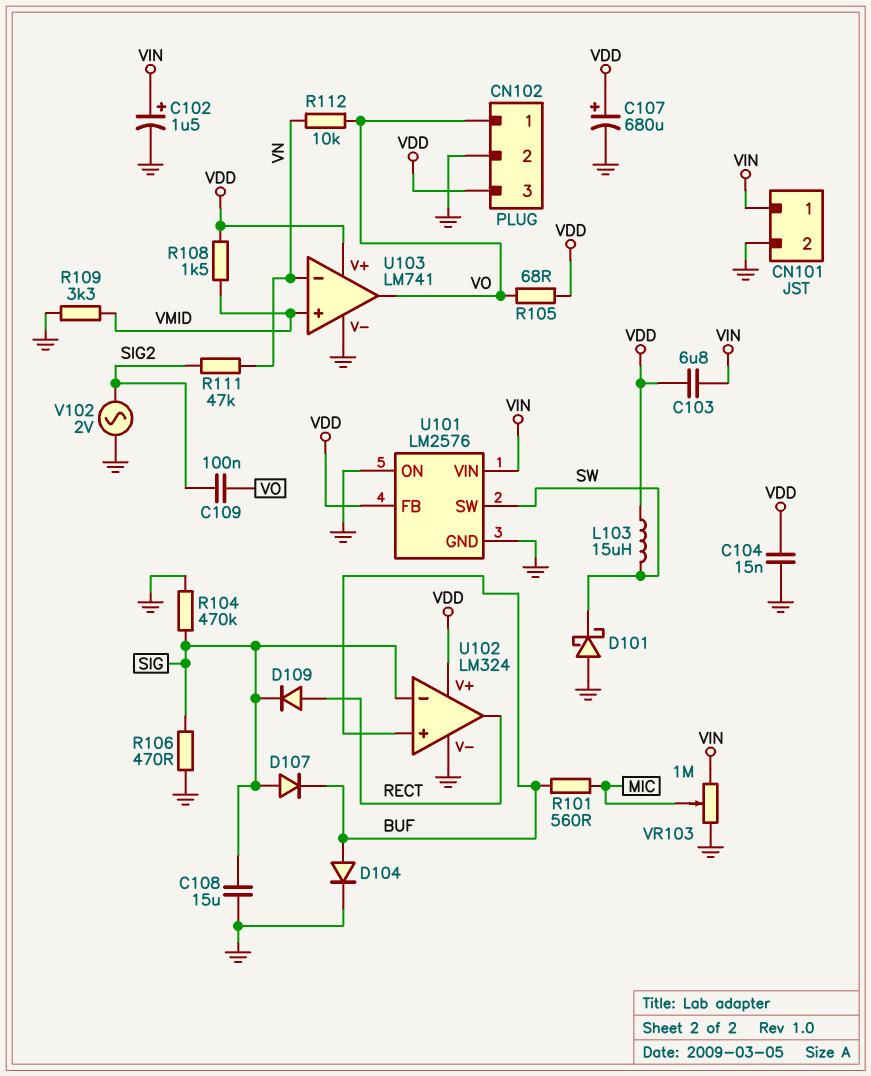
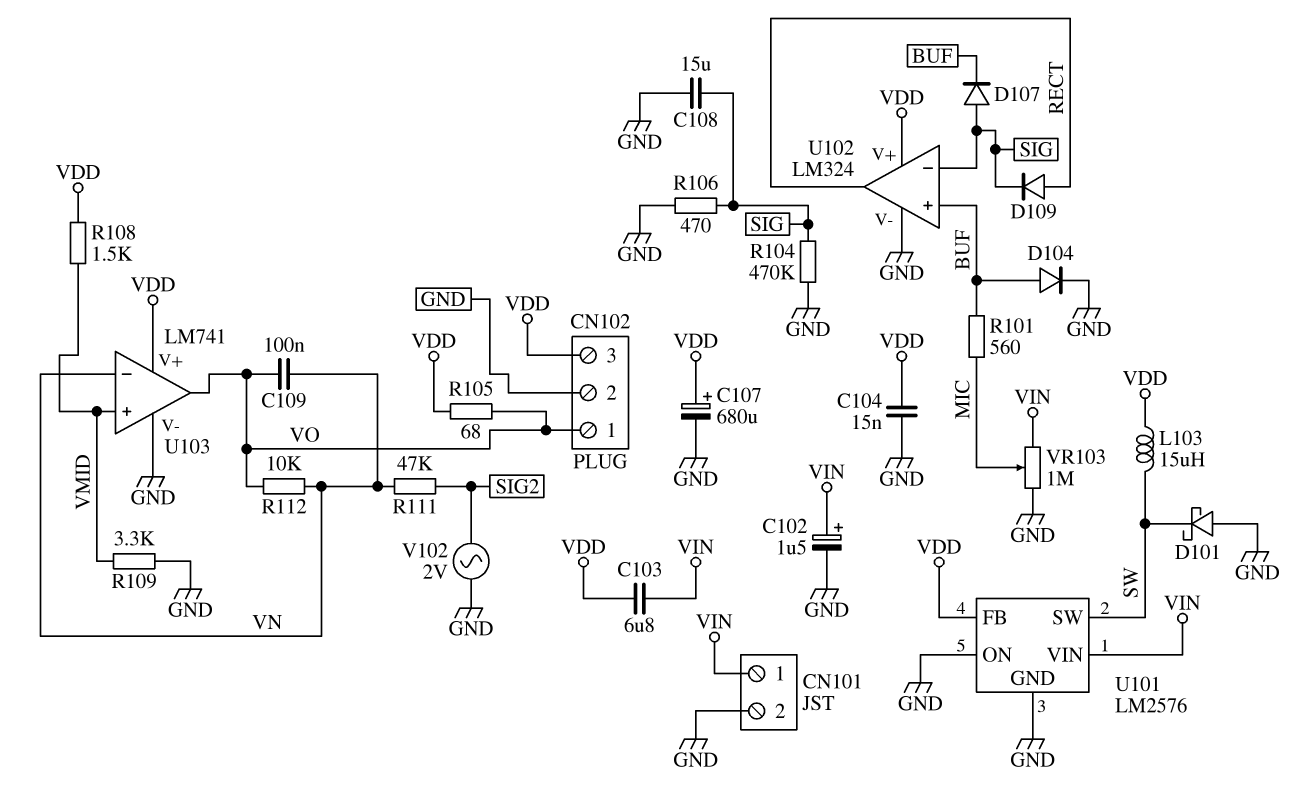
C109: 100nF (SIG2, VO) -> 100nF (VN, VO)

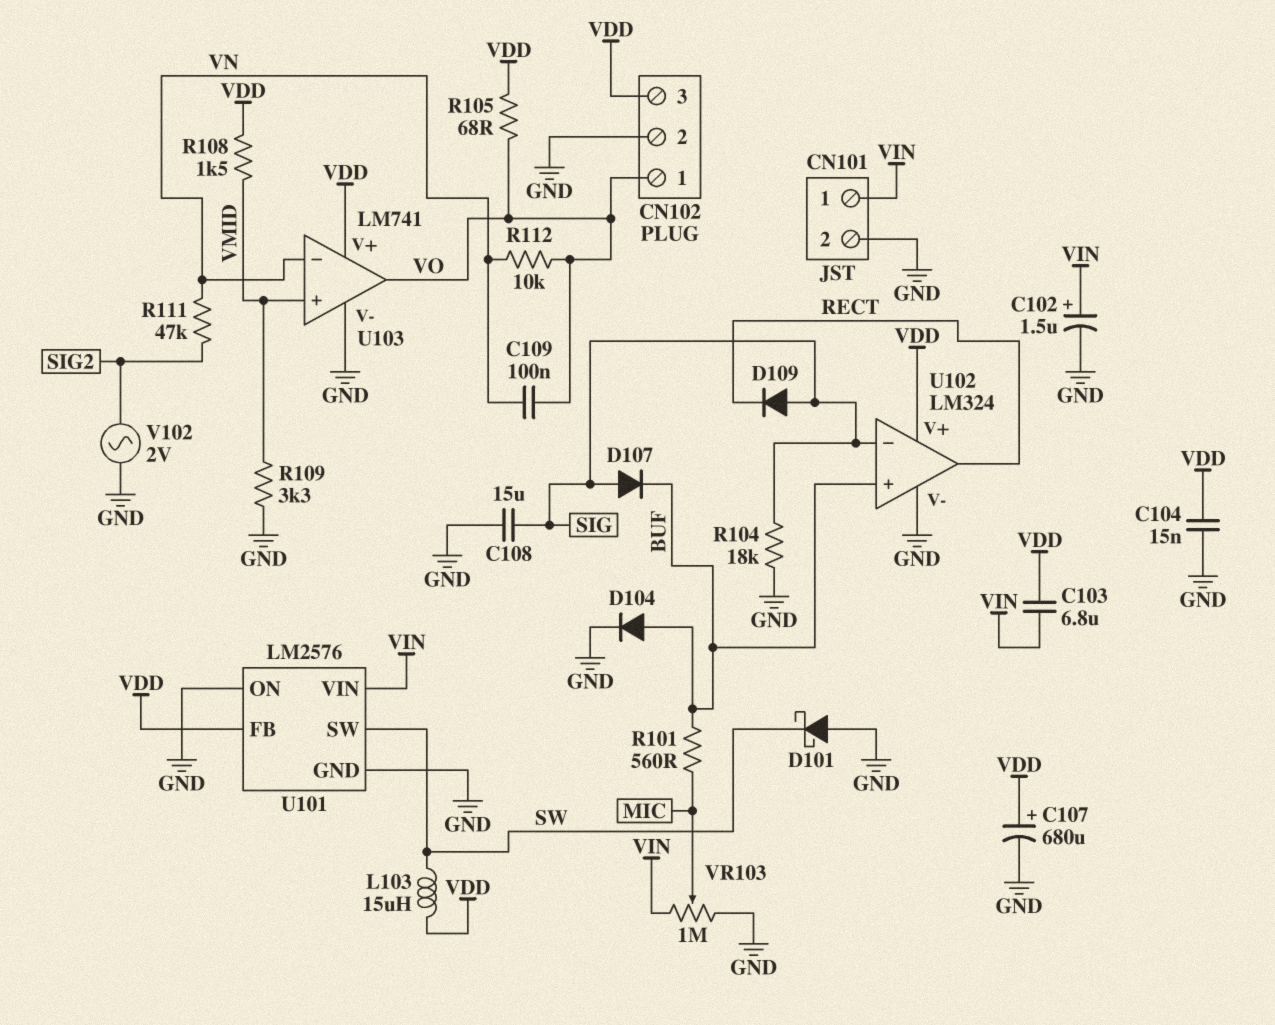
D109: diode (A RECT, K SIG) -> diode (A SIG, K RECT)
R104: 470k (GND, SIG) -> 18k (GND, SIG)
R106: 470 (GND, SIG) -> none

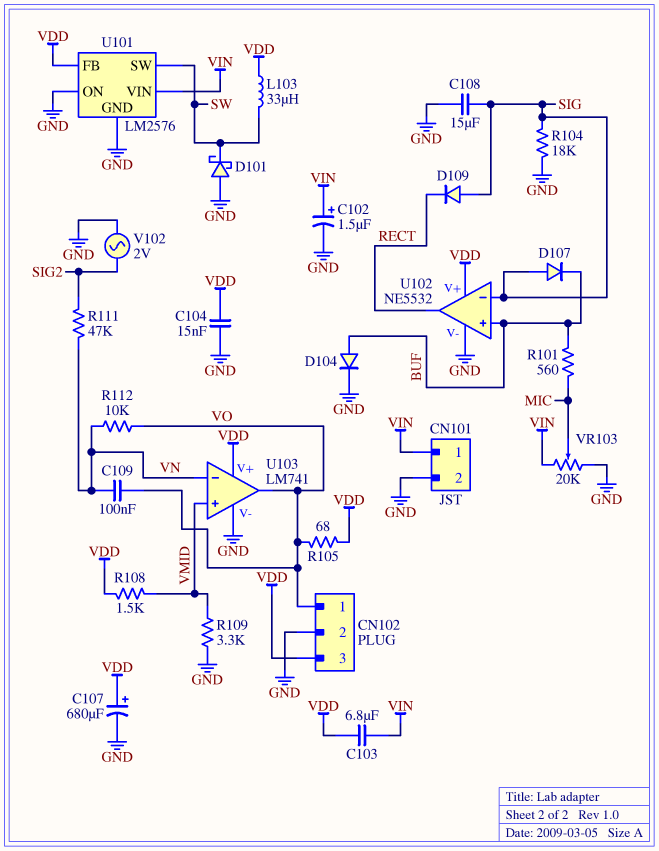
L103: 15uH (SW, VDD) -> 33uH (SW, VDD)
U102: LM324 -> NE5532
VR103: 1M (GND, VIN, wiper MIC) -> 20k (GND, VIN, wiper MIC)

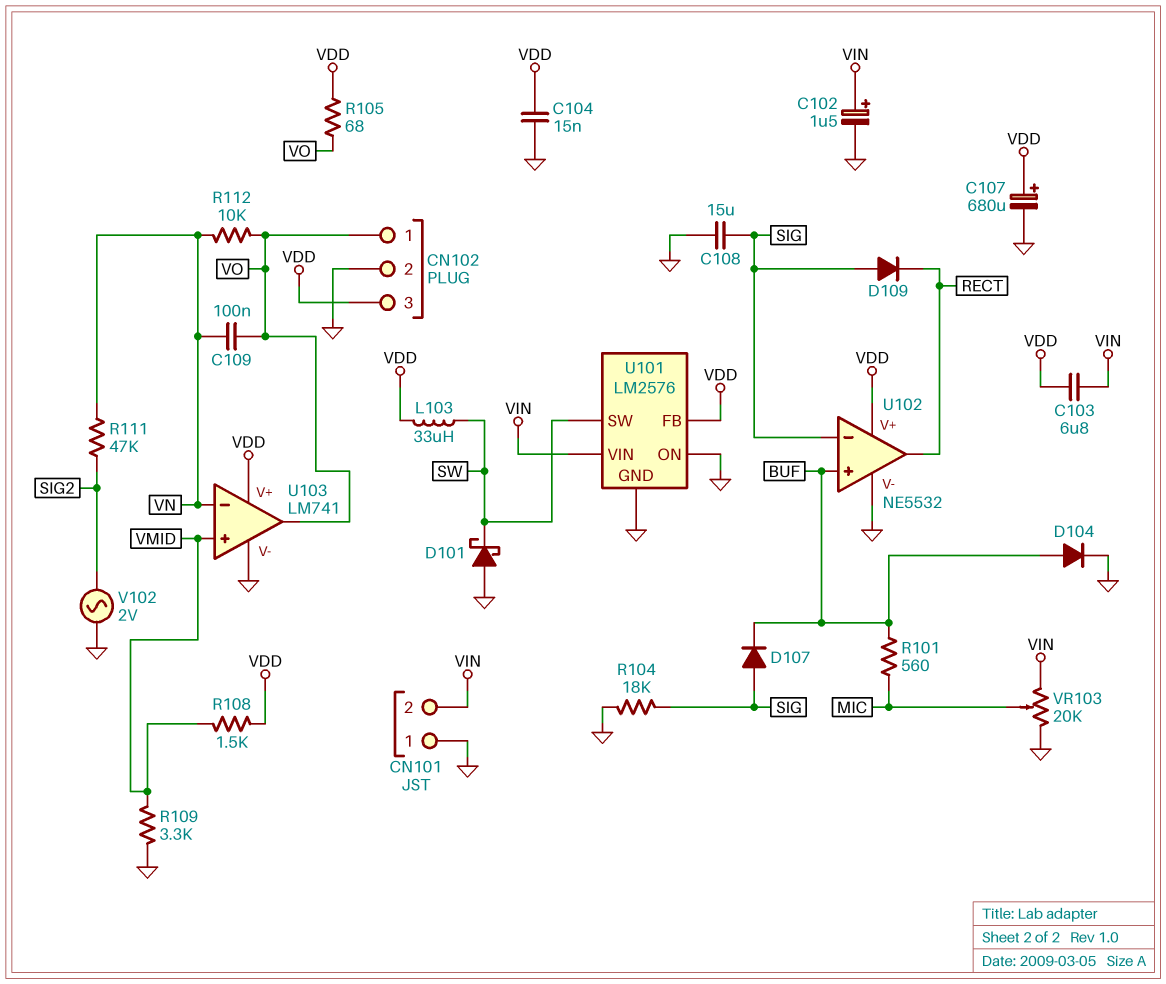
CN101 pin 1: VIN -> GND
CN101 pin 2: GND -> VIN

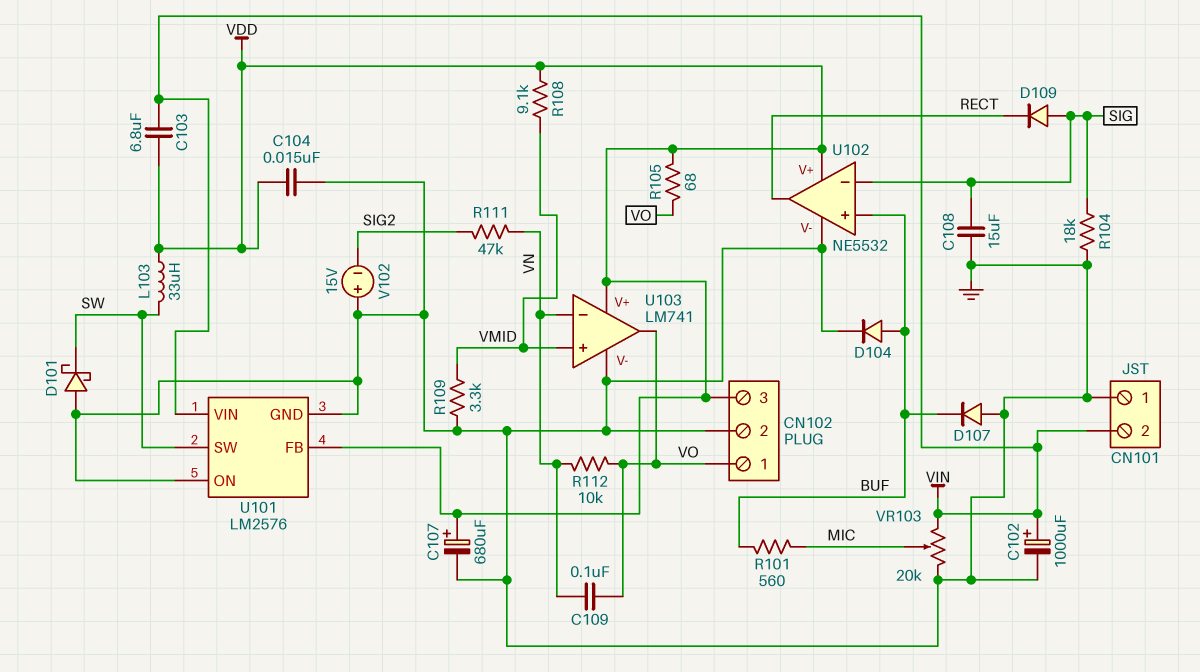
C102: 1.5uF (plus VIN, minus GND) -> 1000uF (plus VIN, minus GND)
D107: diode (A SIG, K BUF) -> diode (A GND, K BUF)
R108: 1.5k (VDD, VMID) -> 9.1k (VDD, VMID)
V102: AC 2V (GND, SIG2) -> 15V (plus GND, minus SIG2)

